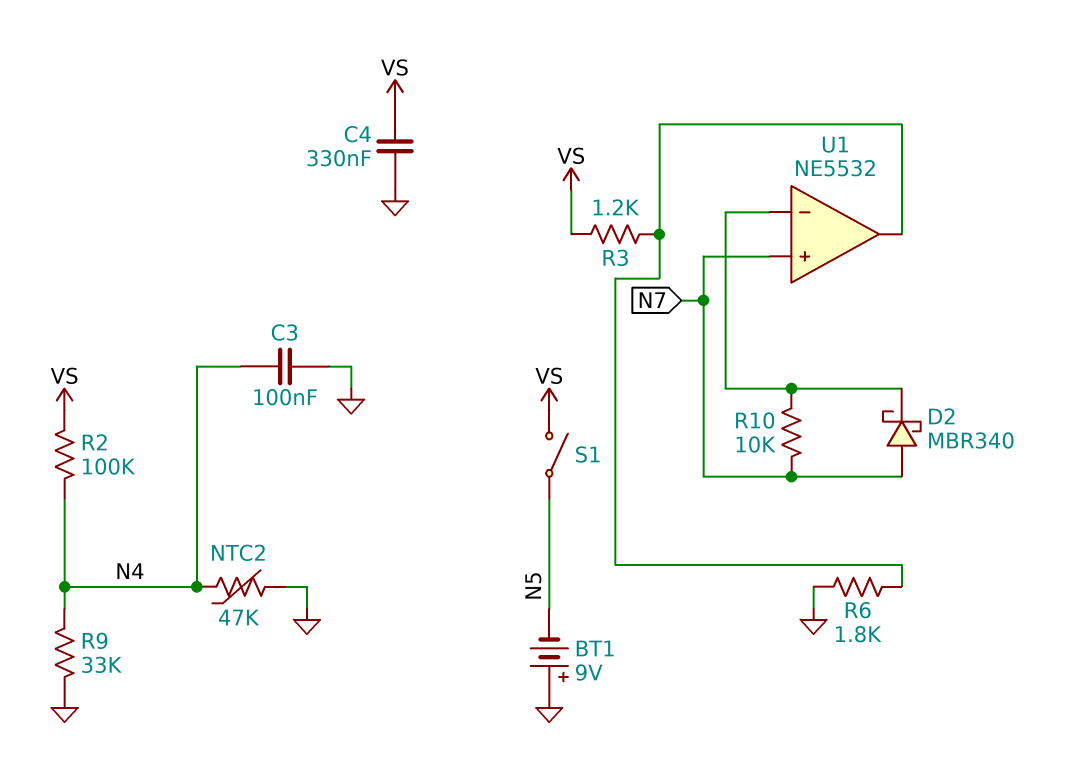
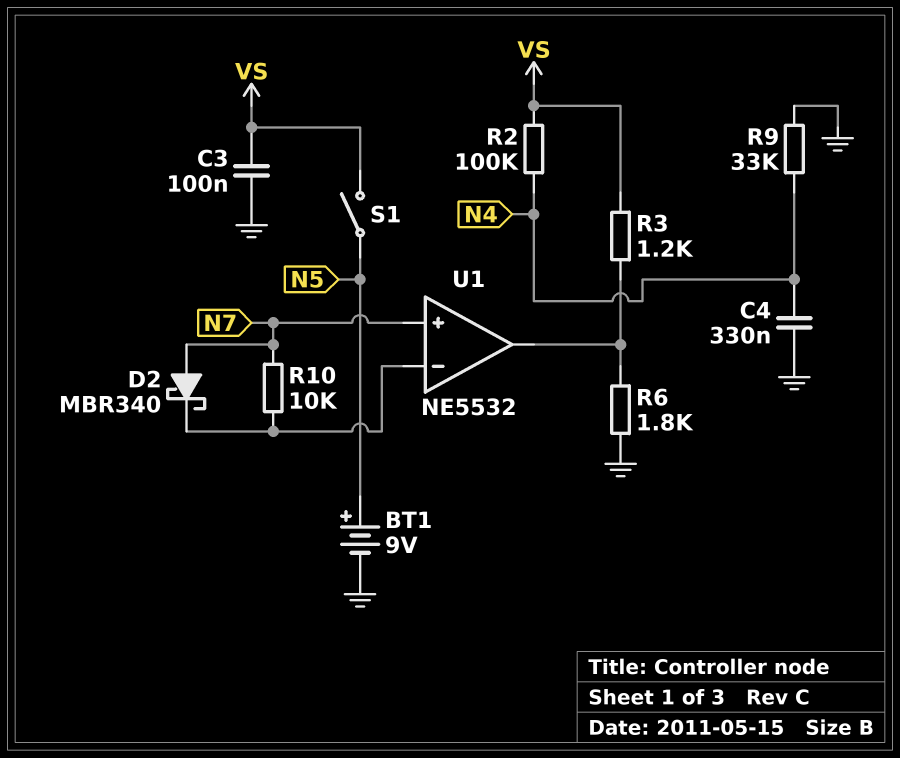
BT1: 9V (plus GND, minus N5) -> 9V (plus N5, minus GND)
C3: 100nF (GND, N4) -> 100nF (GND, VS)
C4: 330nF (GND, VS) -> 330nF (GND, N4)
NTC2: 47k (GND, N4) -> none

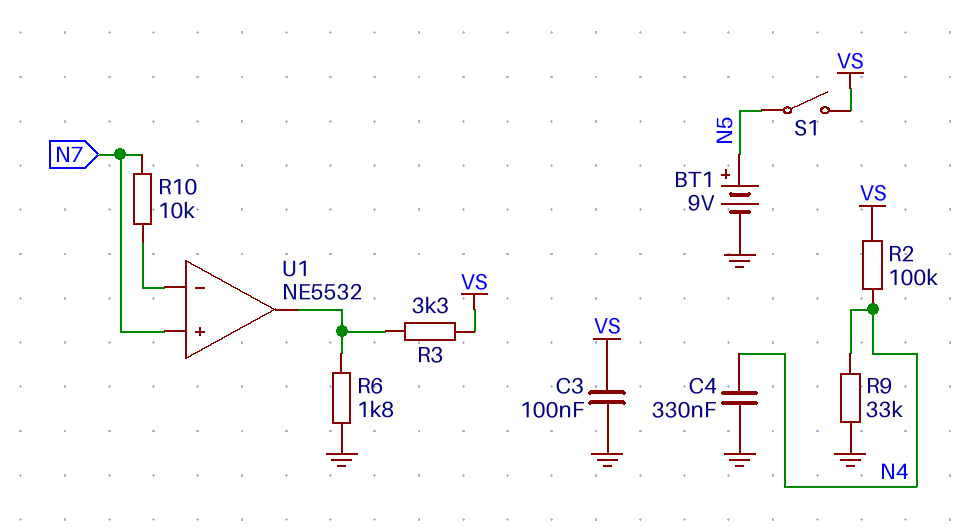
D2: schottky MBR340 (A N7, K U1/in-) -> none
R3: 1.2k (U1/out, VS) -> 3.3k (U1/out, VS)

